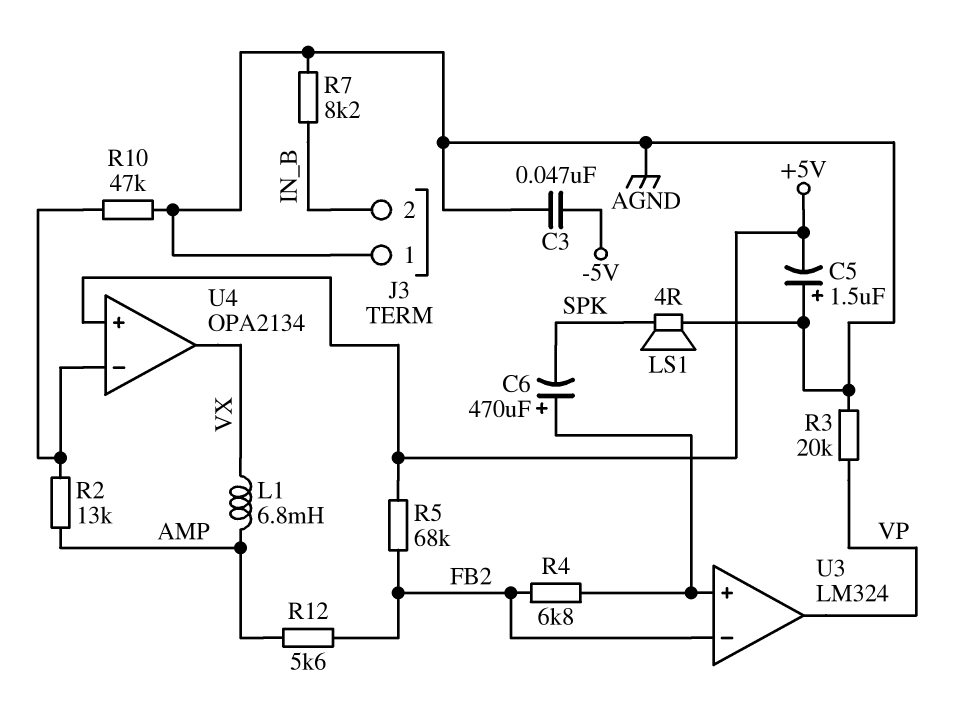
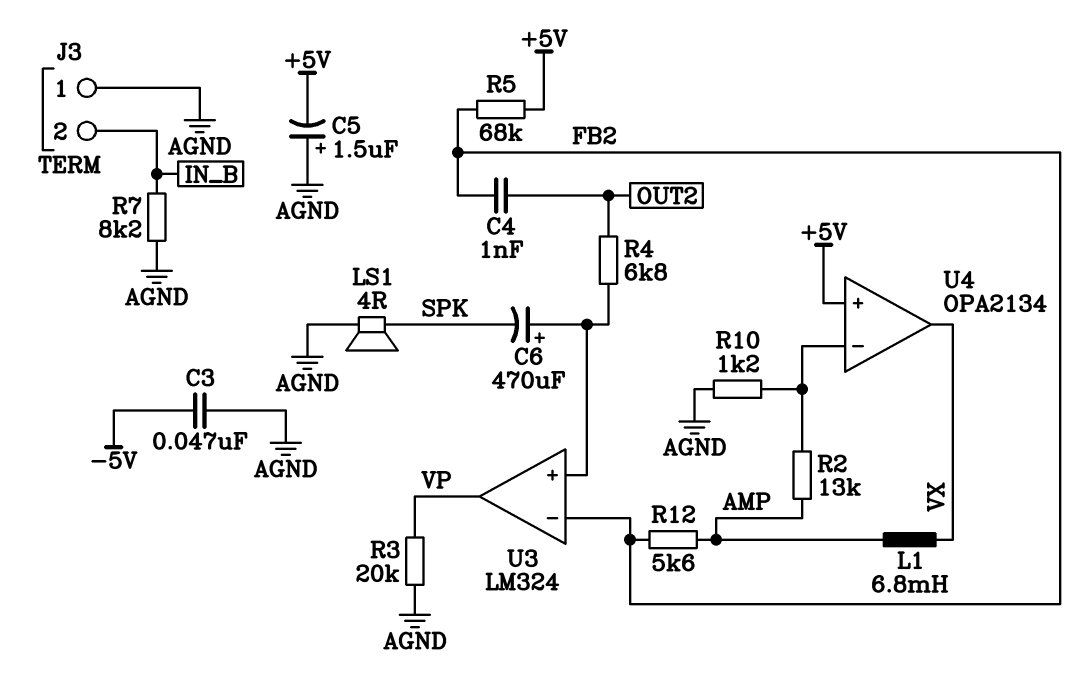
C4: none -> 1nF (FB2, OUT2)
R4: 6.8k (FB2, U3/in+) -> 6.8k (OUT2, U3/in+)
R10: 47k (AGND, U4/in-) -> 1.2k (AGND, U4/in-)

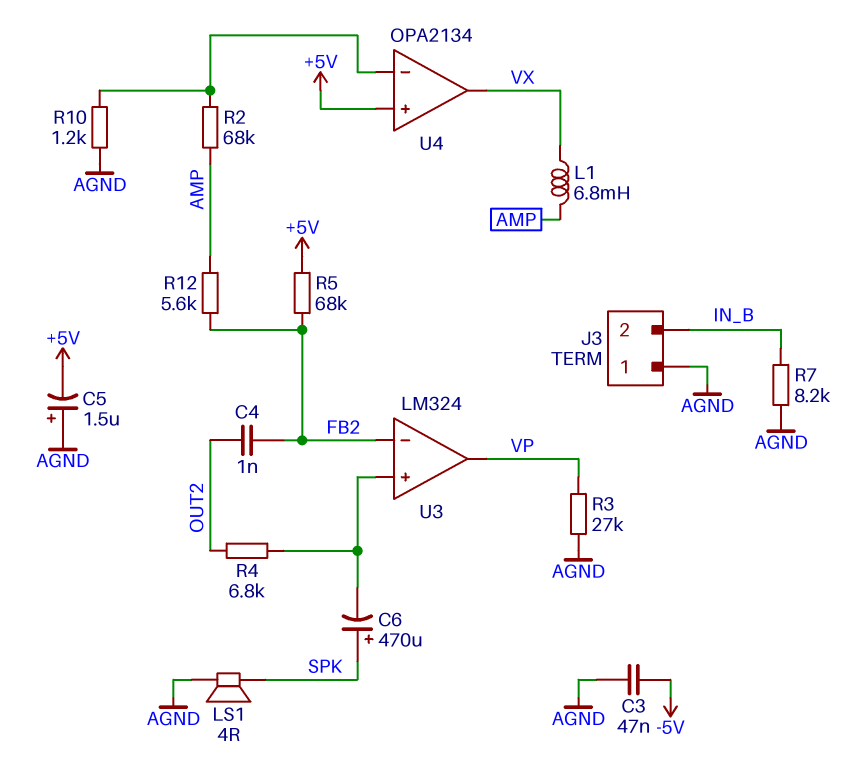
C6: 470uF (plus U3/in+, minus SPK) -> 470uF (plus SPK, minus U3/in+)
R2: 13k (AMP, U4/in-) -> 68k (AMP, U4/in-)
R3: 20k (AGND, VP) -> 27k (AGND, VP)

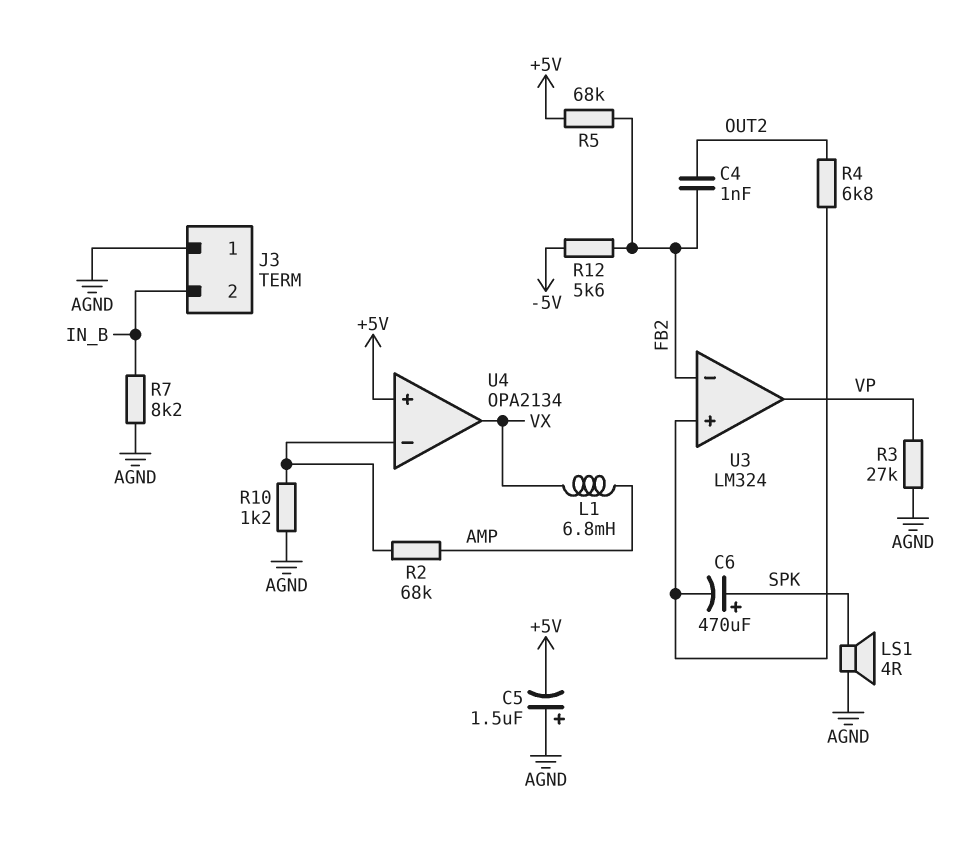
C3: 47nF (-5V, AGND) -> none
R12: 5.6k (AMP, FB2) -> 5.6k (-5V, FB2)

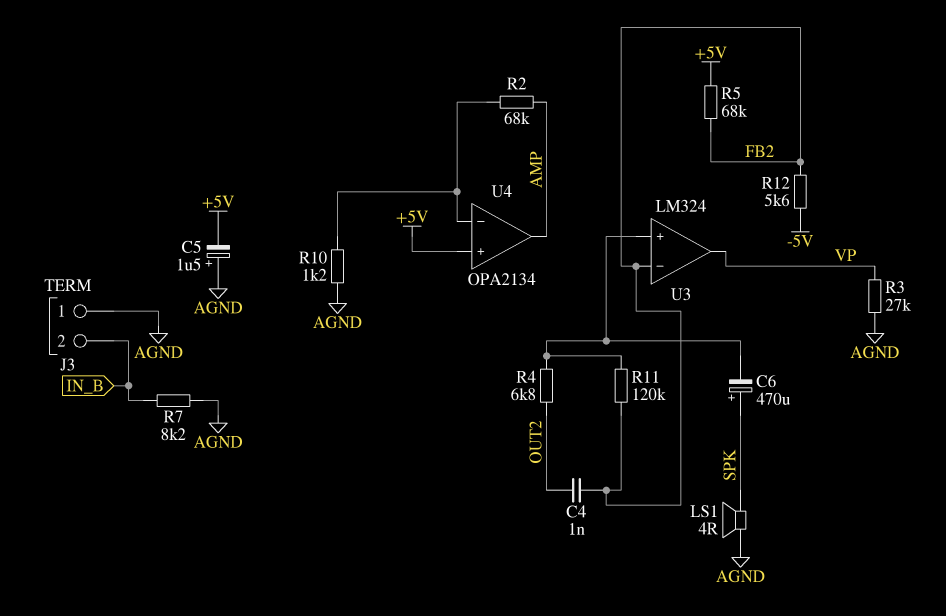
L1: 6.8mH (AMP, VX) -> none
R11: none -> 120k (FB2, U3/in+)
U4 pin out: VX -> AMP

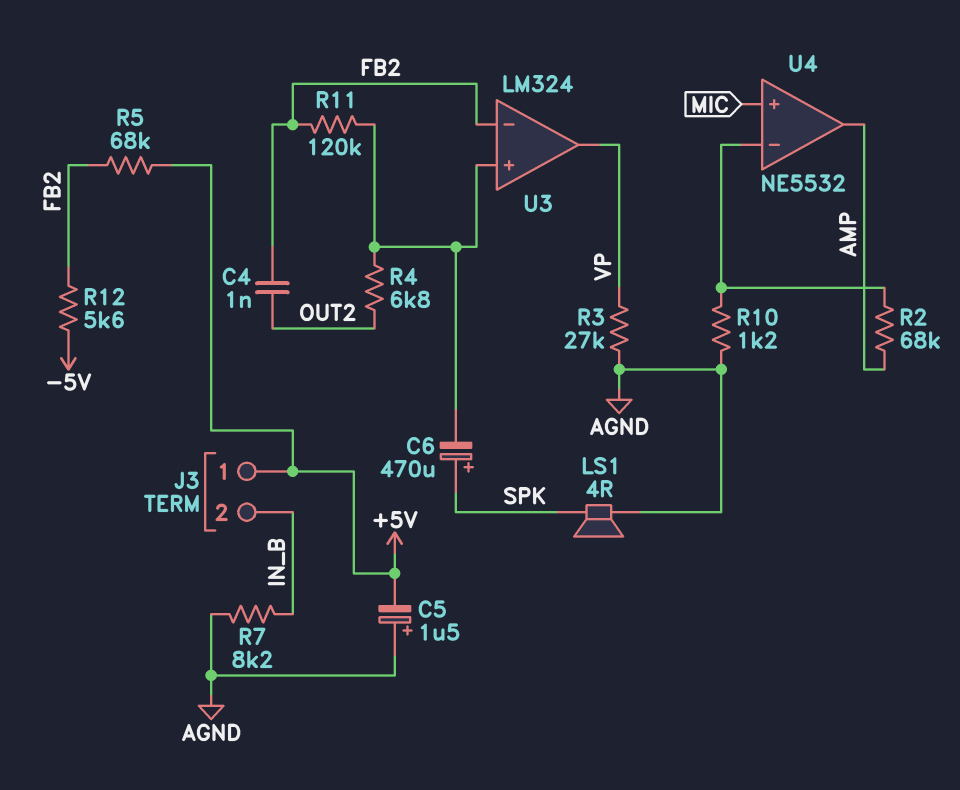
J3 pin 1: AGND -> +5V
U4: OPA2134 -> NE5532
U4 pin in+: +5V -> MIC

